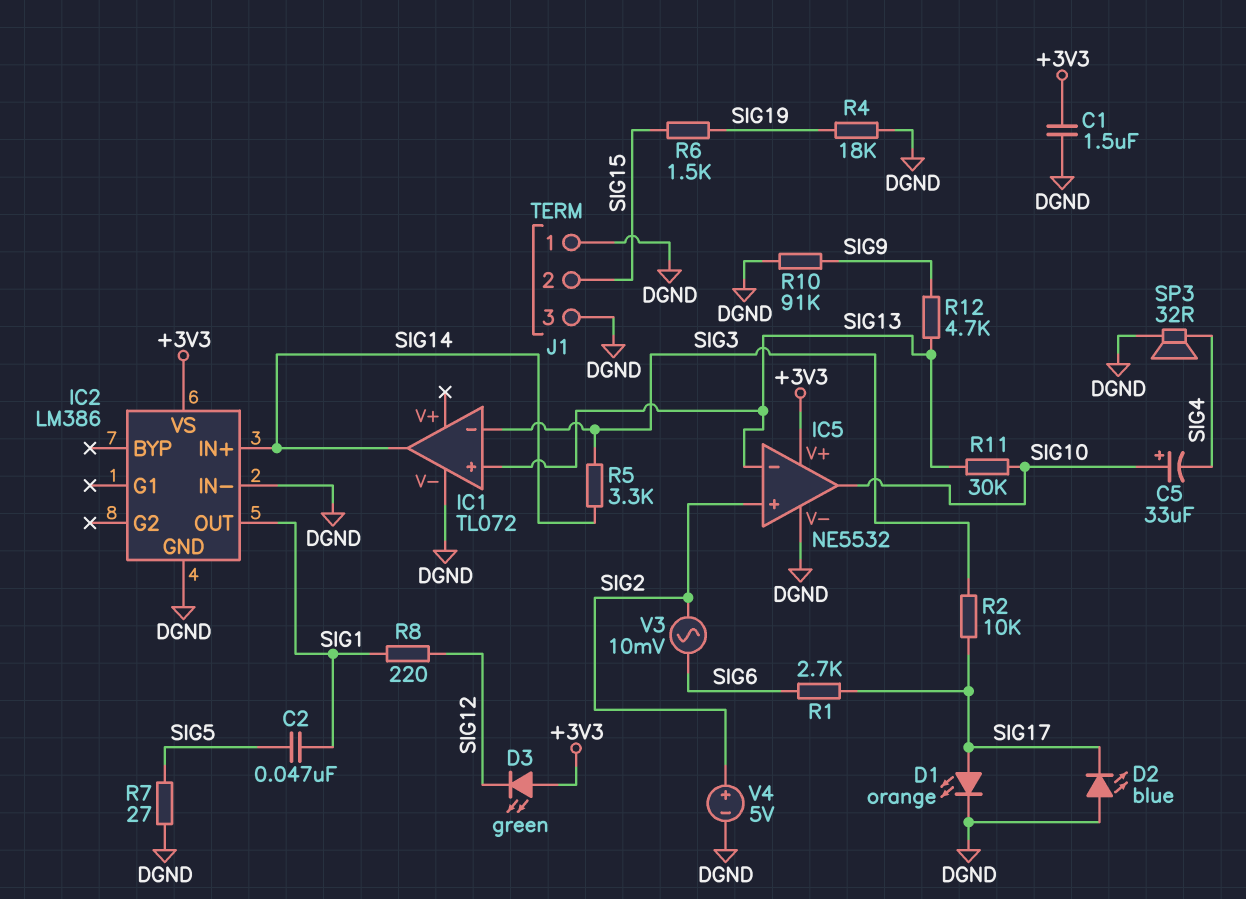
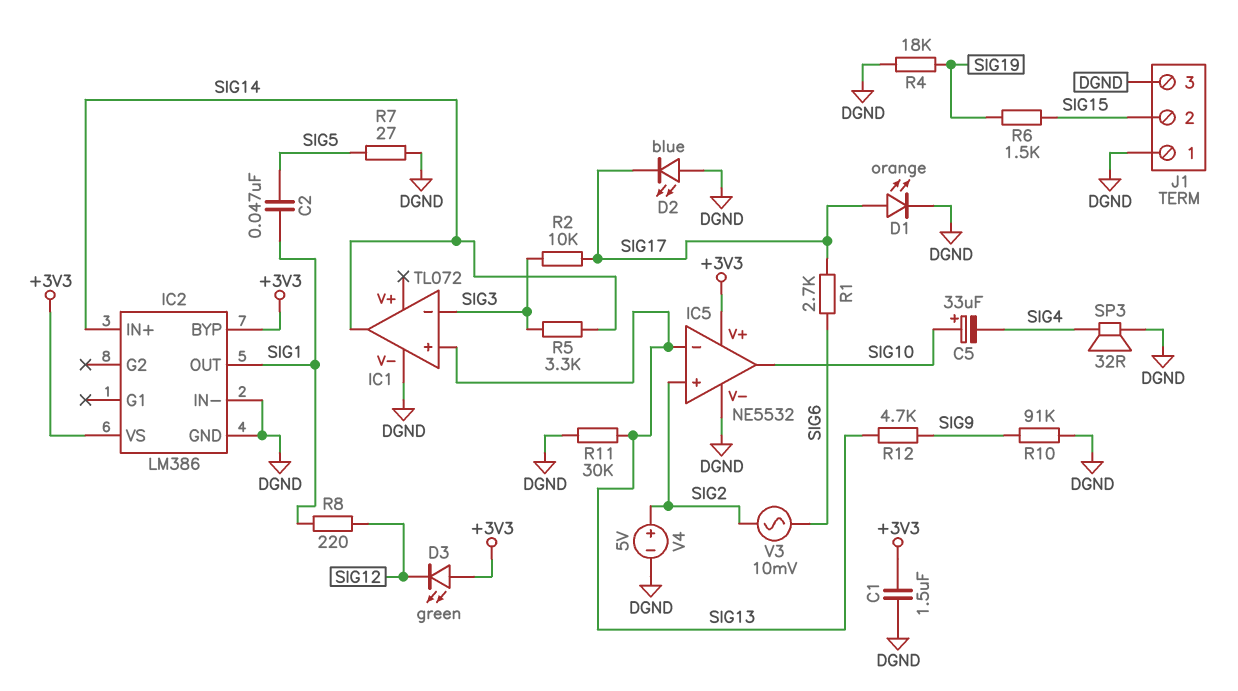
IC2 pin BYP: none -> +3V3
R11: 30k (SIG10, SIG13) -> 30k (DGND, SIG13)

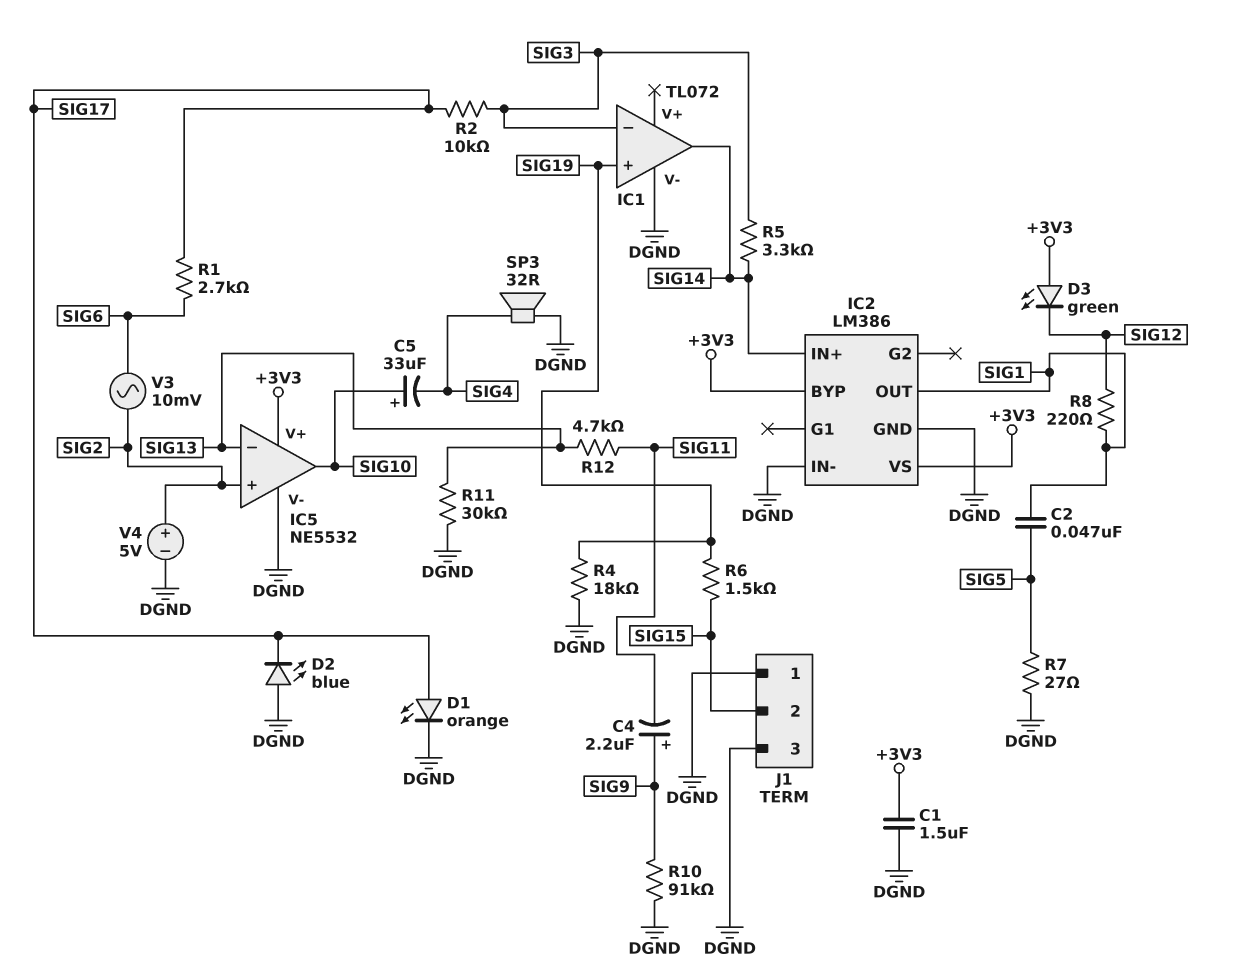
C4: none -> 2.2uF (plus SIG9, minus SIG11)
IC1 pin in+: SIG13 -> SIG19
R12: 4.7k (SIG9, SIG13) -> 4.7k (SIG11, SIG13)

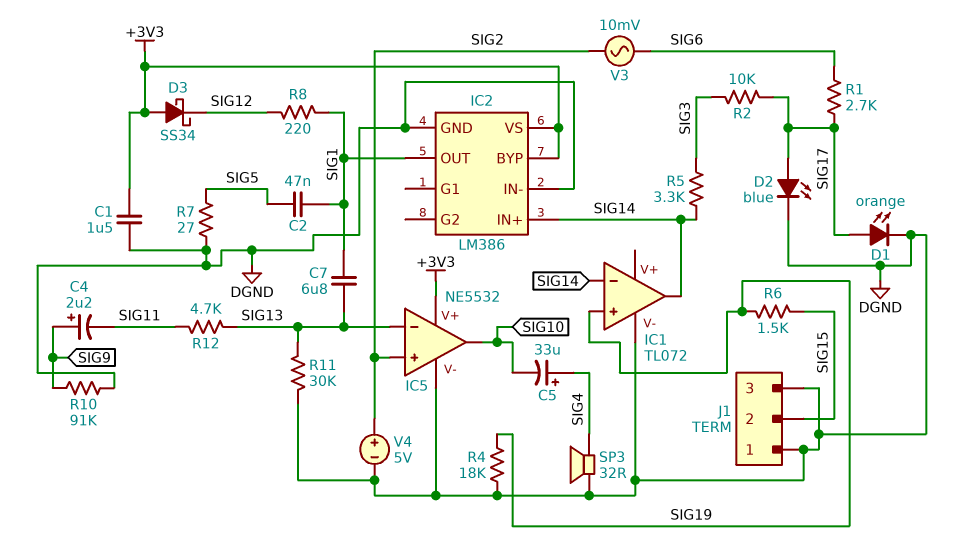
C5: 33uF (plus SIG10, minus SIG4) -> 33uF (plus SIG4, minus SIG10)
C7: none -> 6.8uF (SIG1, SIG13)
D2: LED blue (A DGND, K SIG17) -> LED blue (A SIG17, K DGND)
D3: LED green (A +3V3, K SIG12) -> schottky SS34 (A +3V3, K SIG12)
IC1 pin in-: SIG3 -> SIG14

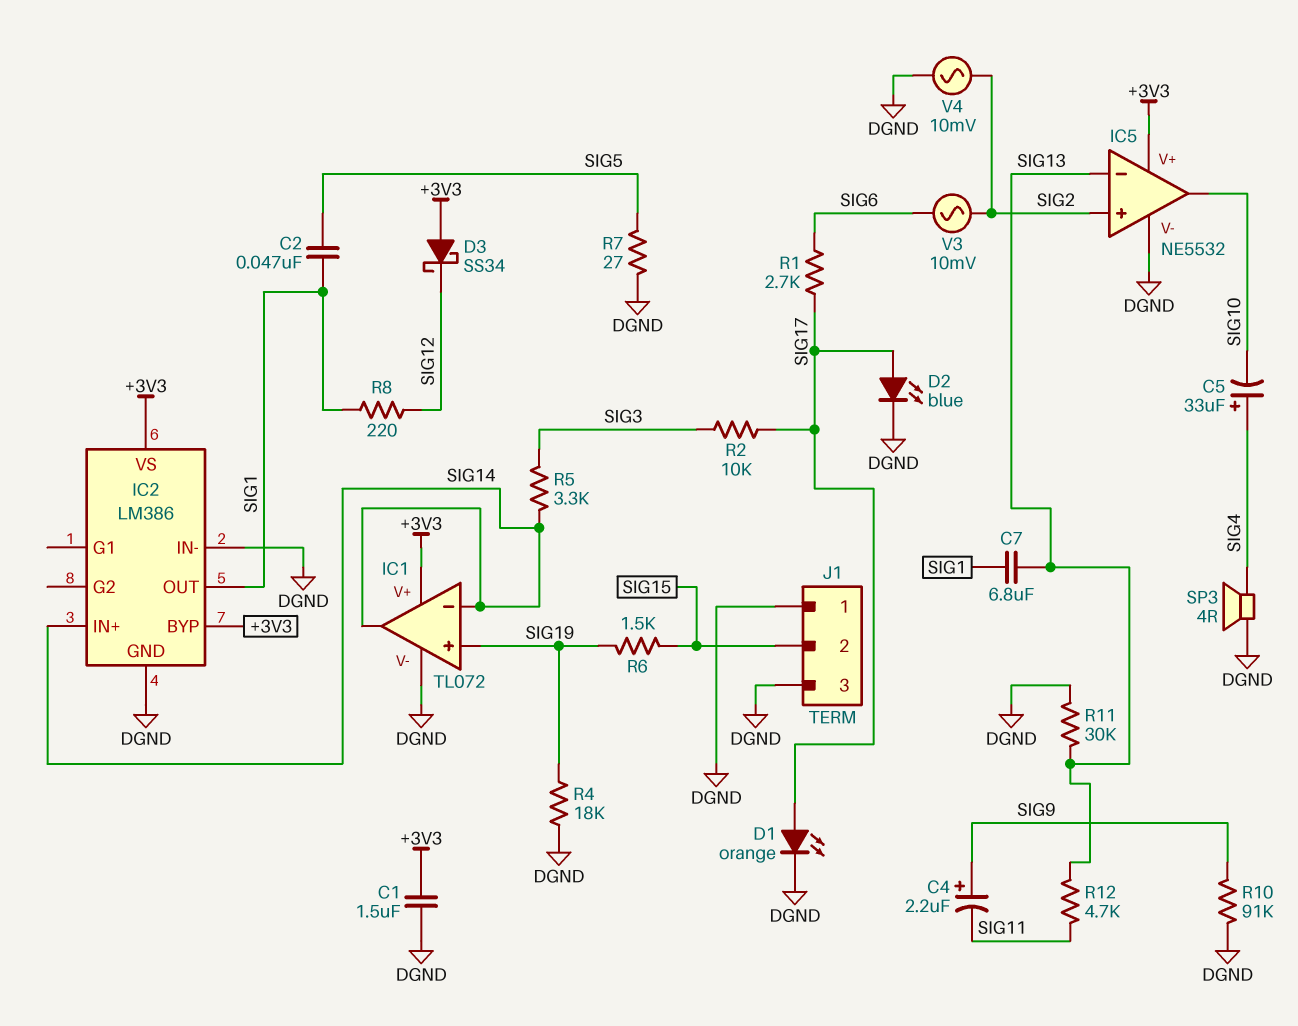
IC1 pin V+: none -> +3V3
SP3: speaker 32R (DGND, SIG4) -> speaker 4R (DGND, SIG4)
V4: 5V (plus SIG2, minus DGND) -> AC 10mV (DGND, SIG2)

